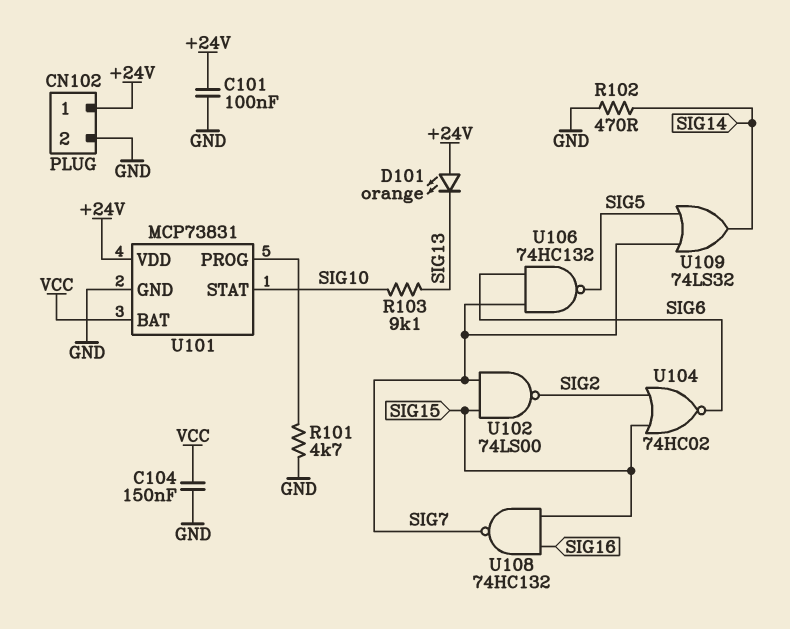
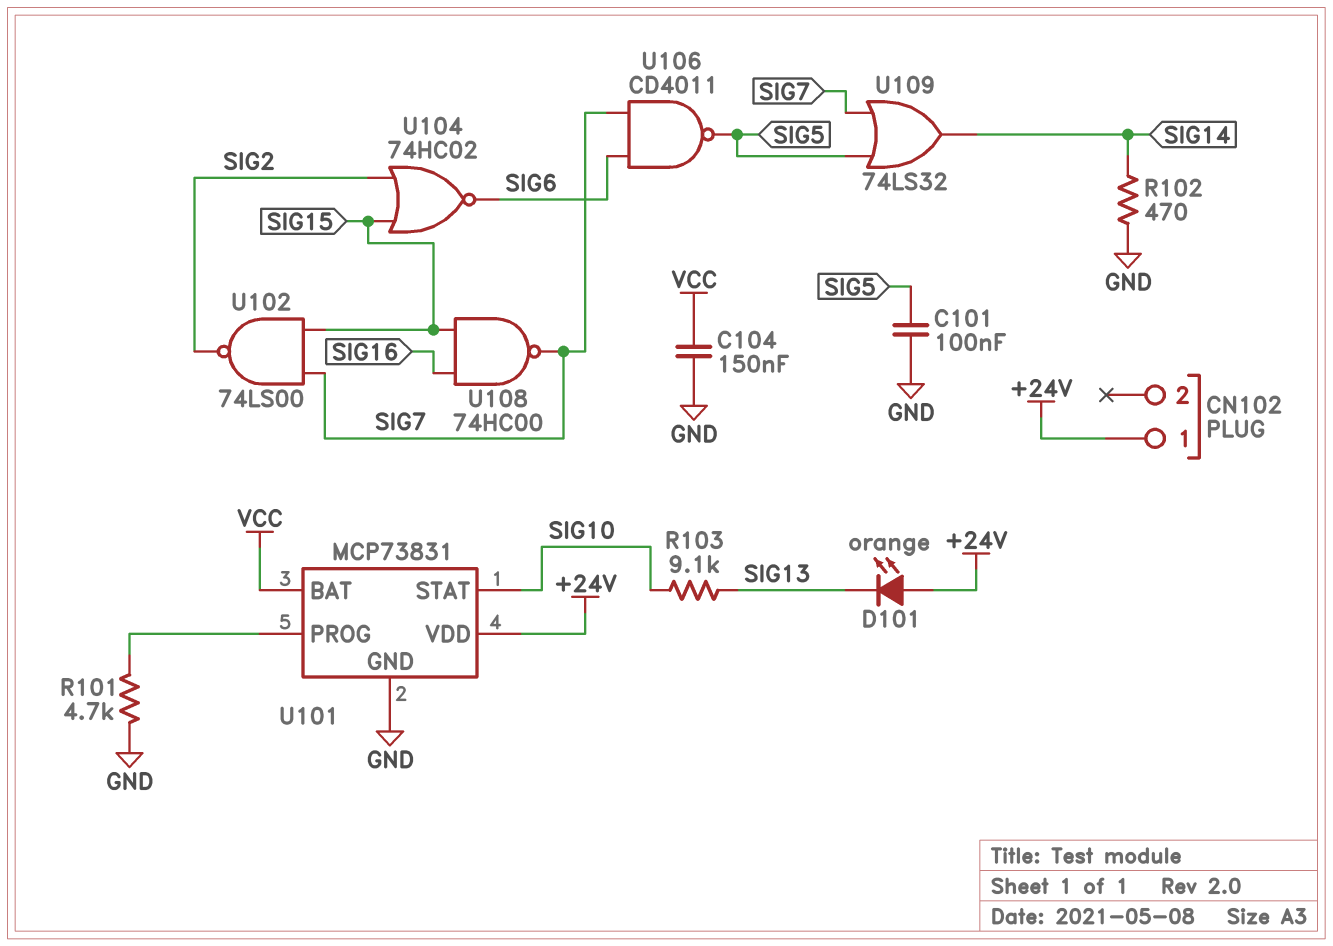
C101: 100nF (+24V, GND) -> 100nF (GND, SIG5)
CN102 pin 2: GND -> none
U106: NAND 74HC132 (in SIG6, in SIG7, out SIG5) -> NAND CD4011 (in SIG6, in SIG7, out SIG5)
U108: NAND 74HC132 (in SIG15, in SIG16, out SIG7) -> NAND 74HC00 (in SIG15, in SIG16, out SIG7)

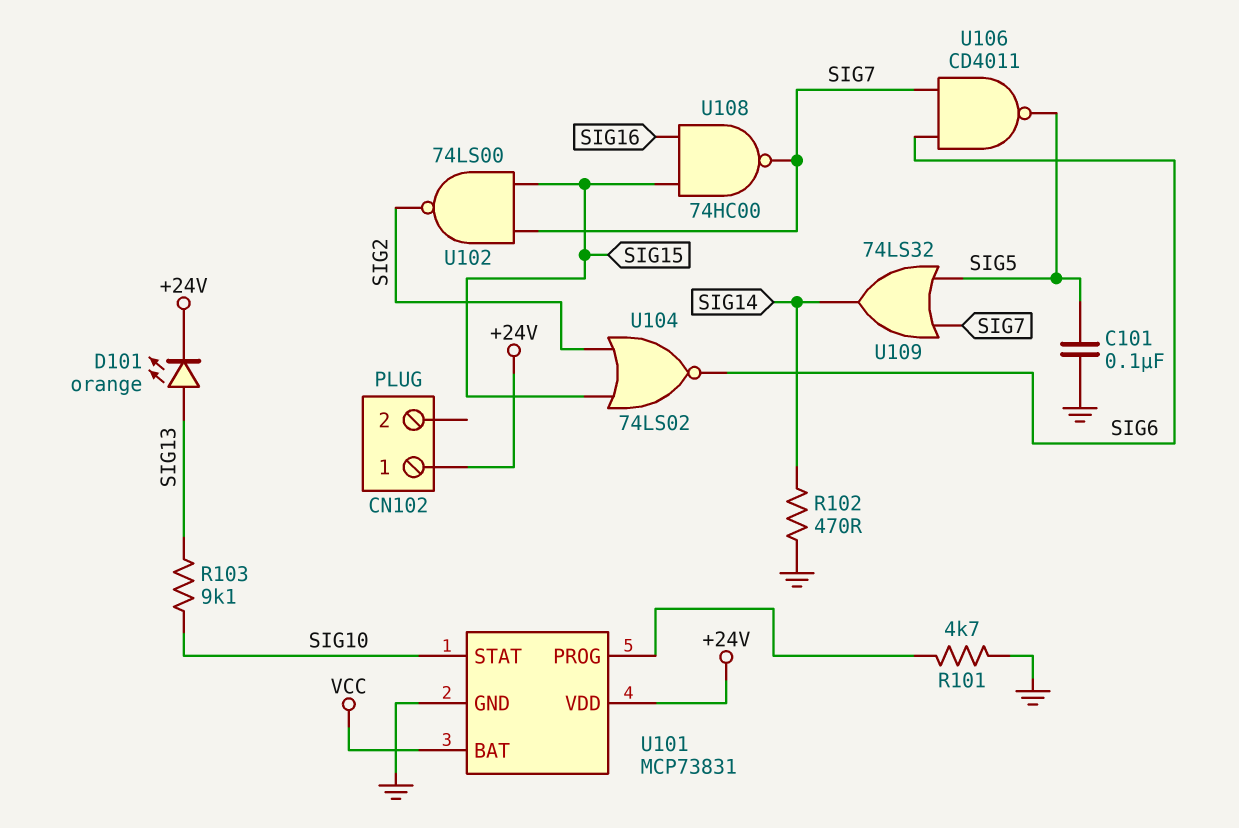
C104: 150nF (GND, VCC) -> none
D101: LED orange (A +24V, K SIG13) -> LED orange (A SIG13, K +24V)
U104: NOR 74HC02 (in SIG2, in SIG15, out SIG6) -> NOR 74LS02 (in SIG2, in SIG15, out SIG6)

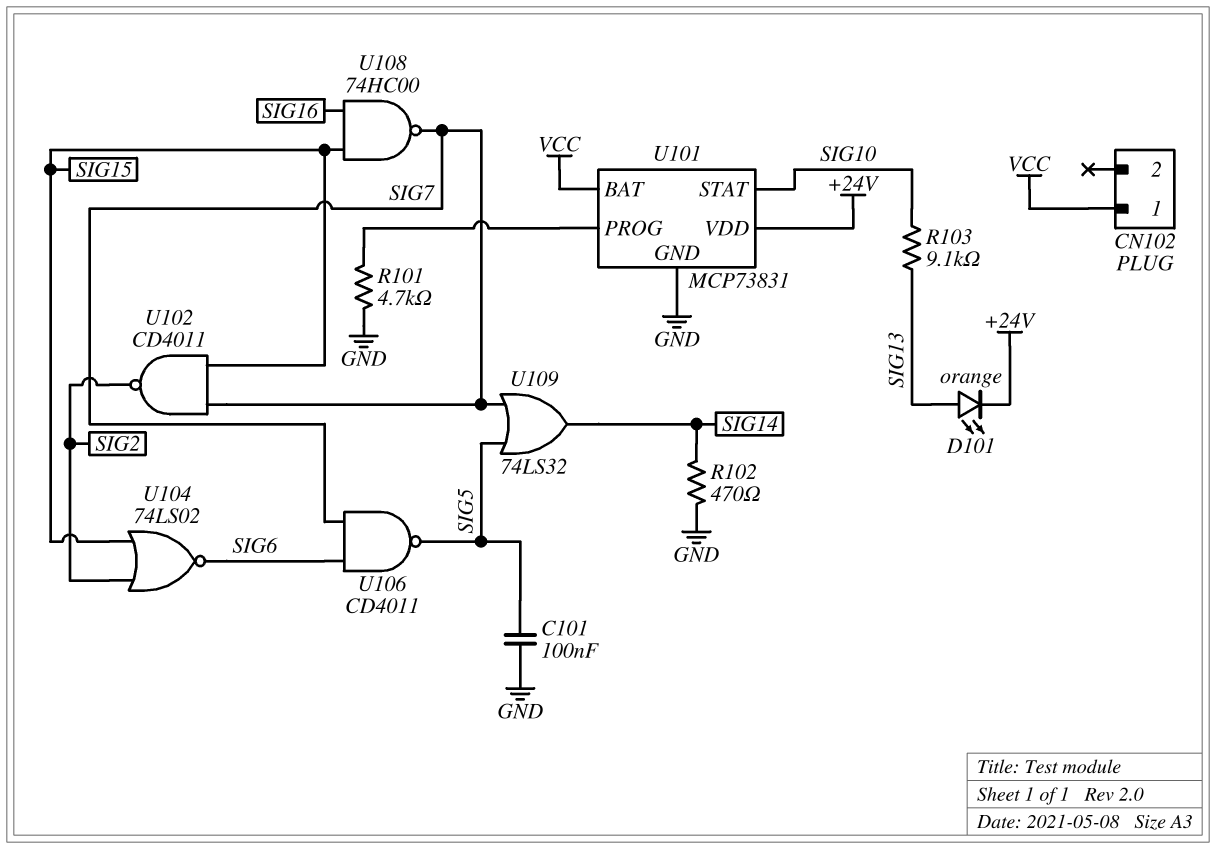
CN102 pin 1: +24V -> VCC
U102: NAND 74LS00 (in SIG7, in SIG15, out SIG2) -> NAND CD4011 (in SIG7, in SIG15, out SIG2)

